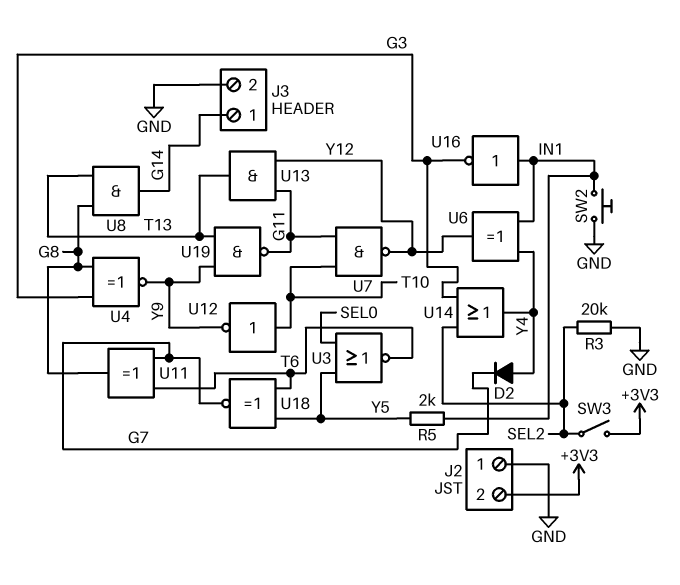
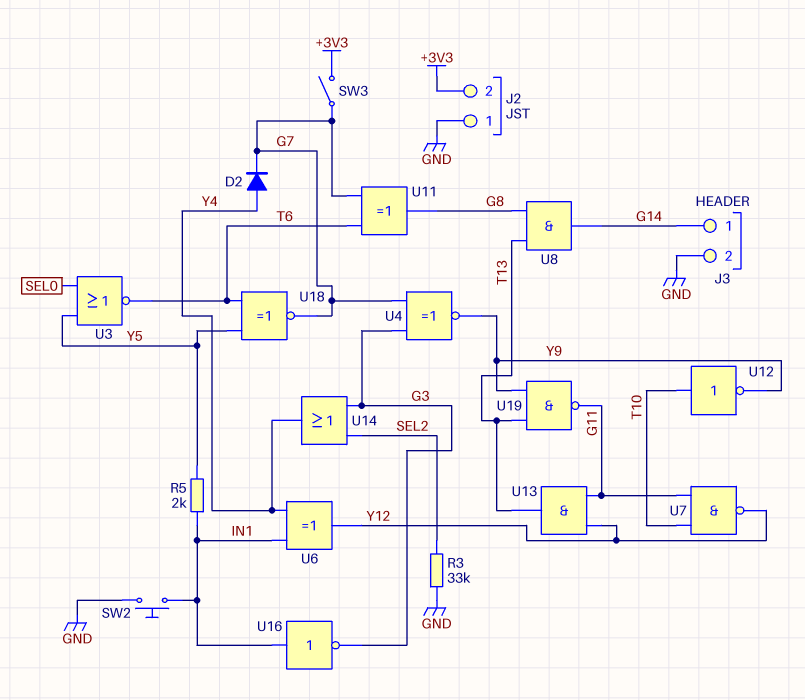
R3: 20k (GND, SEL2) -> 33k (GND, SEL2)
SW3: switch (+3V3, SEL2) -> switch (+3V3, G7)
U4: XNOR (in G3, in G8, out Y9) -> XNOR (in G3, in G7, out Y9)

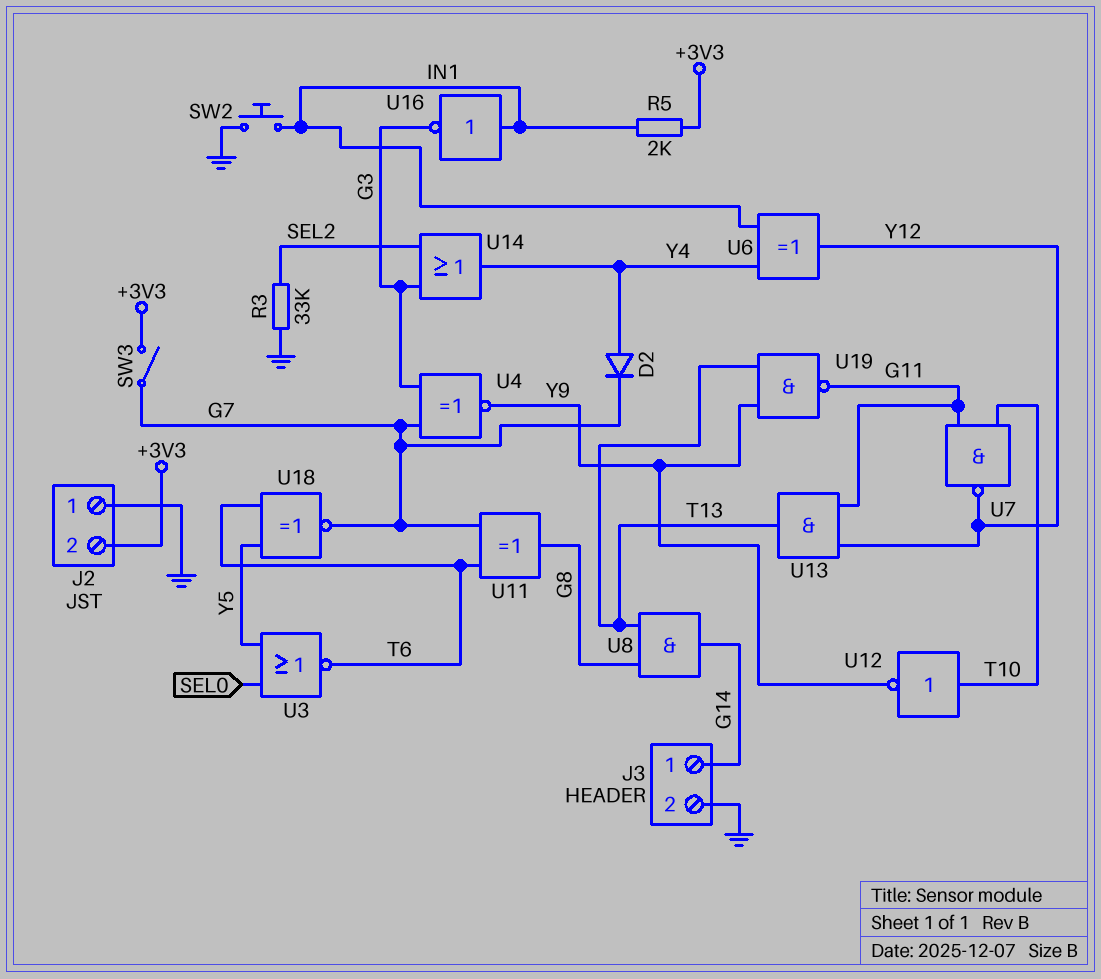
R5: 2k (IN1, Y5) -> 2k (+3V3, IN1)

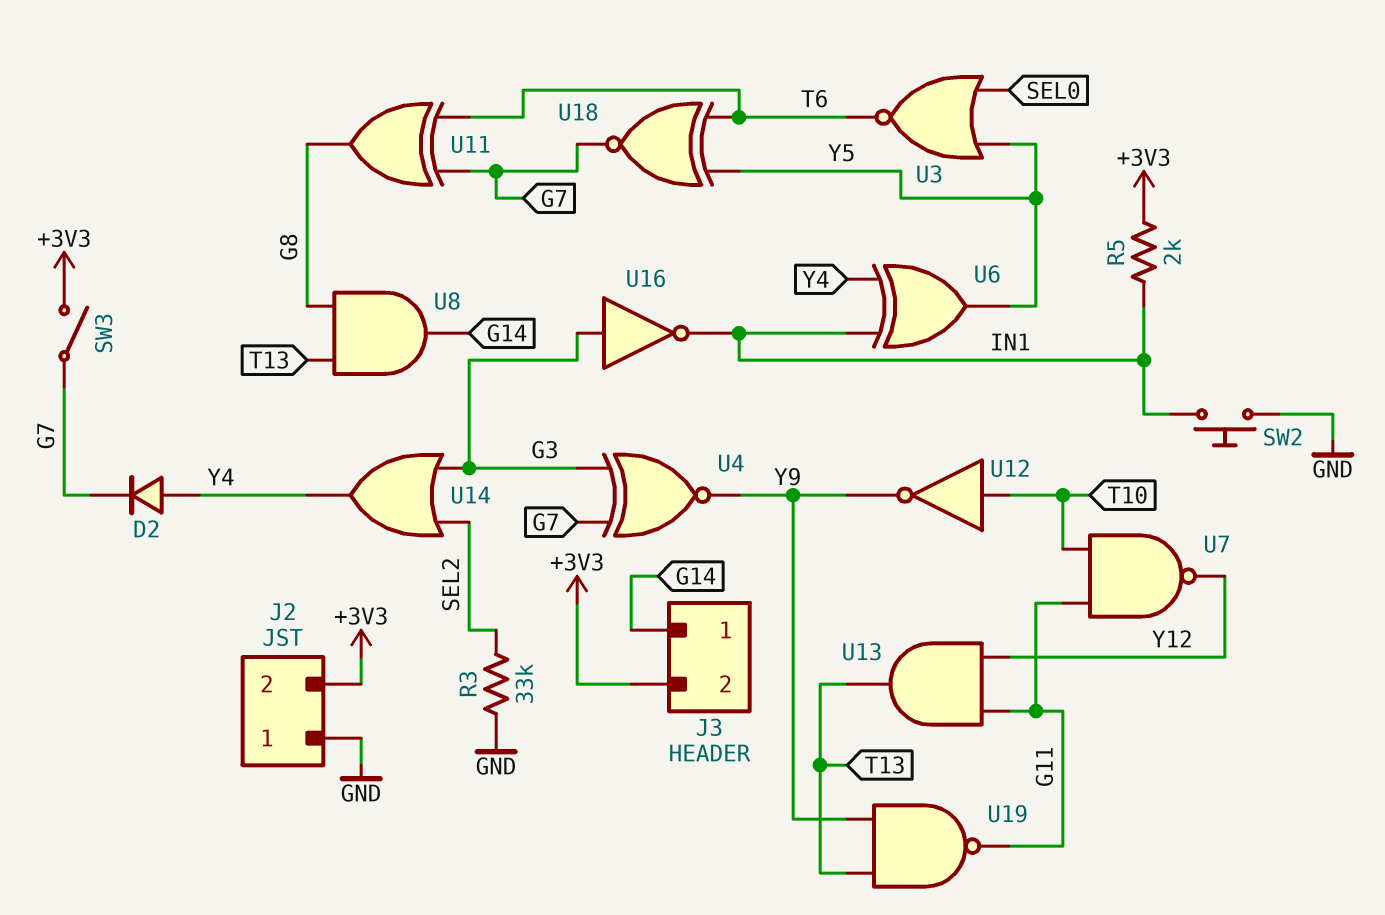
J3 pin 2: GND -> +3V3
U6: XOR (in IN1, in Y4, out Y12) -> XOR (in IN1, in Y4, out Y5)
U16: NOT (in IN1, out G3) -> NOT (in G3, out IN1)

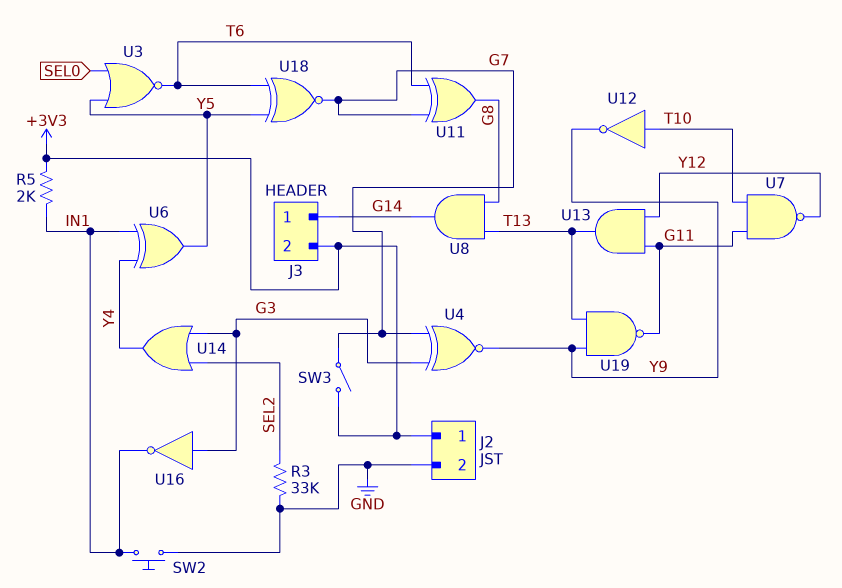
D2: diode (A Y4, K G7) -> none
J2 pin 1: GND -> +3V3
J2 pin 2: +3V3 -> GND

